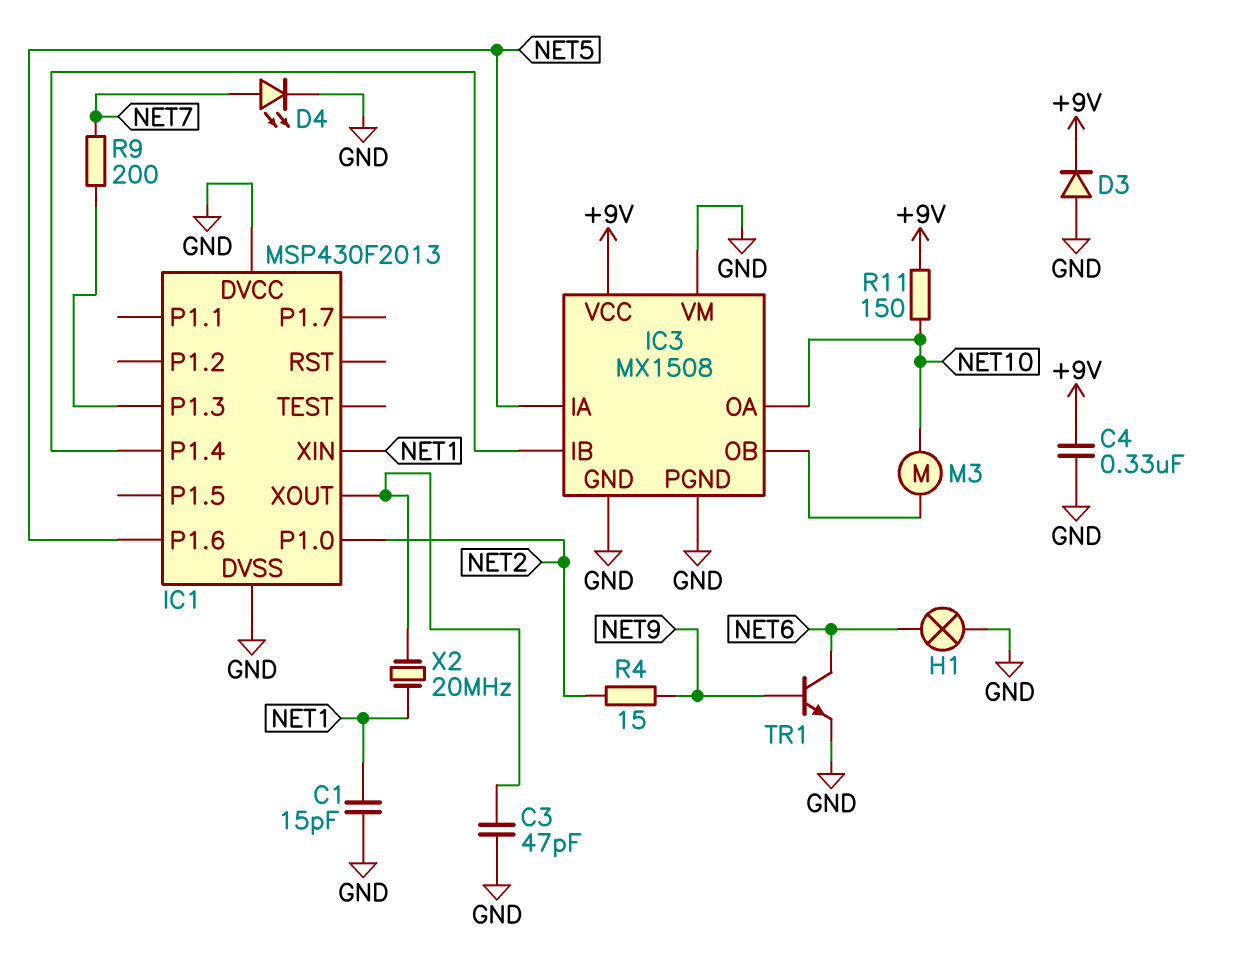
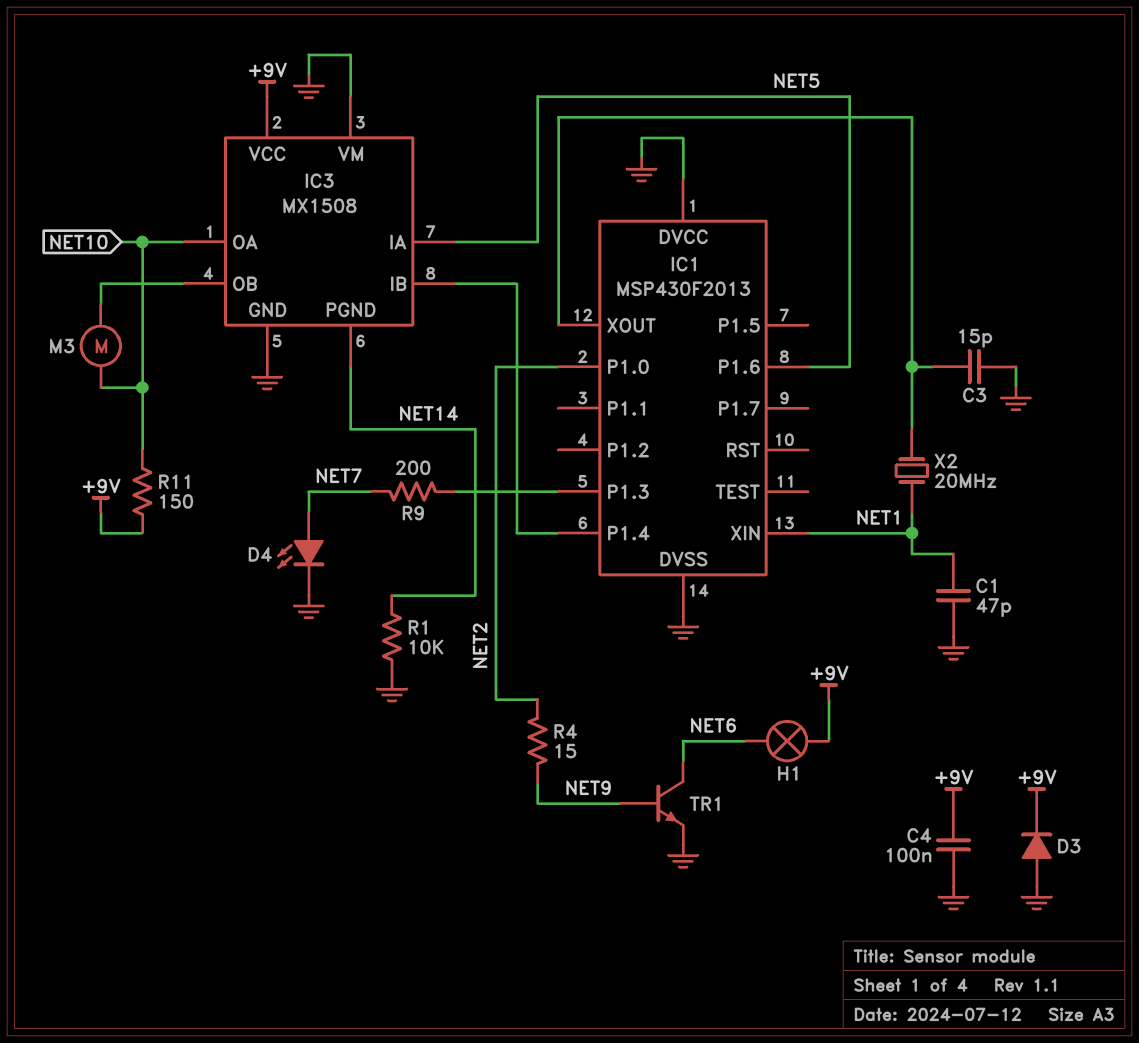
C1: 15pF (GND, NET1) -> 47pF (GND, NET1)
C3: 47pF (GND, IC1/XOUT) -> 15pF (GND, IC1/XOUT)
C4: 330nF (+9V, GND) -> 100nF (+9V, GND)
H1: lamp (GND, NET6) -> lamp (+9V, NET6)
IC3 pin PGND: GND -> NET14
R1: none -> 10k (GND, NET14)

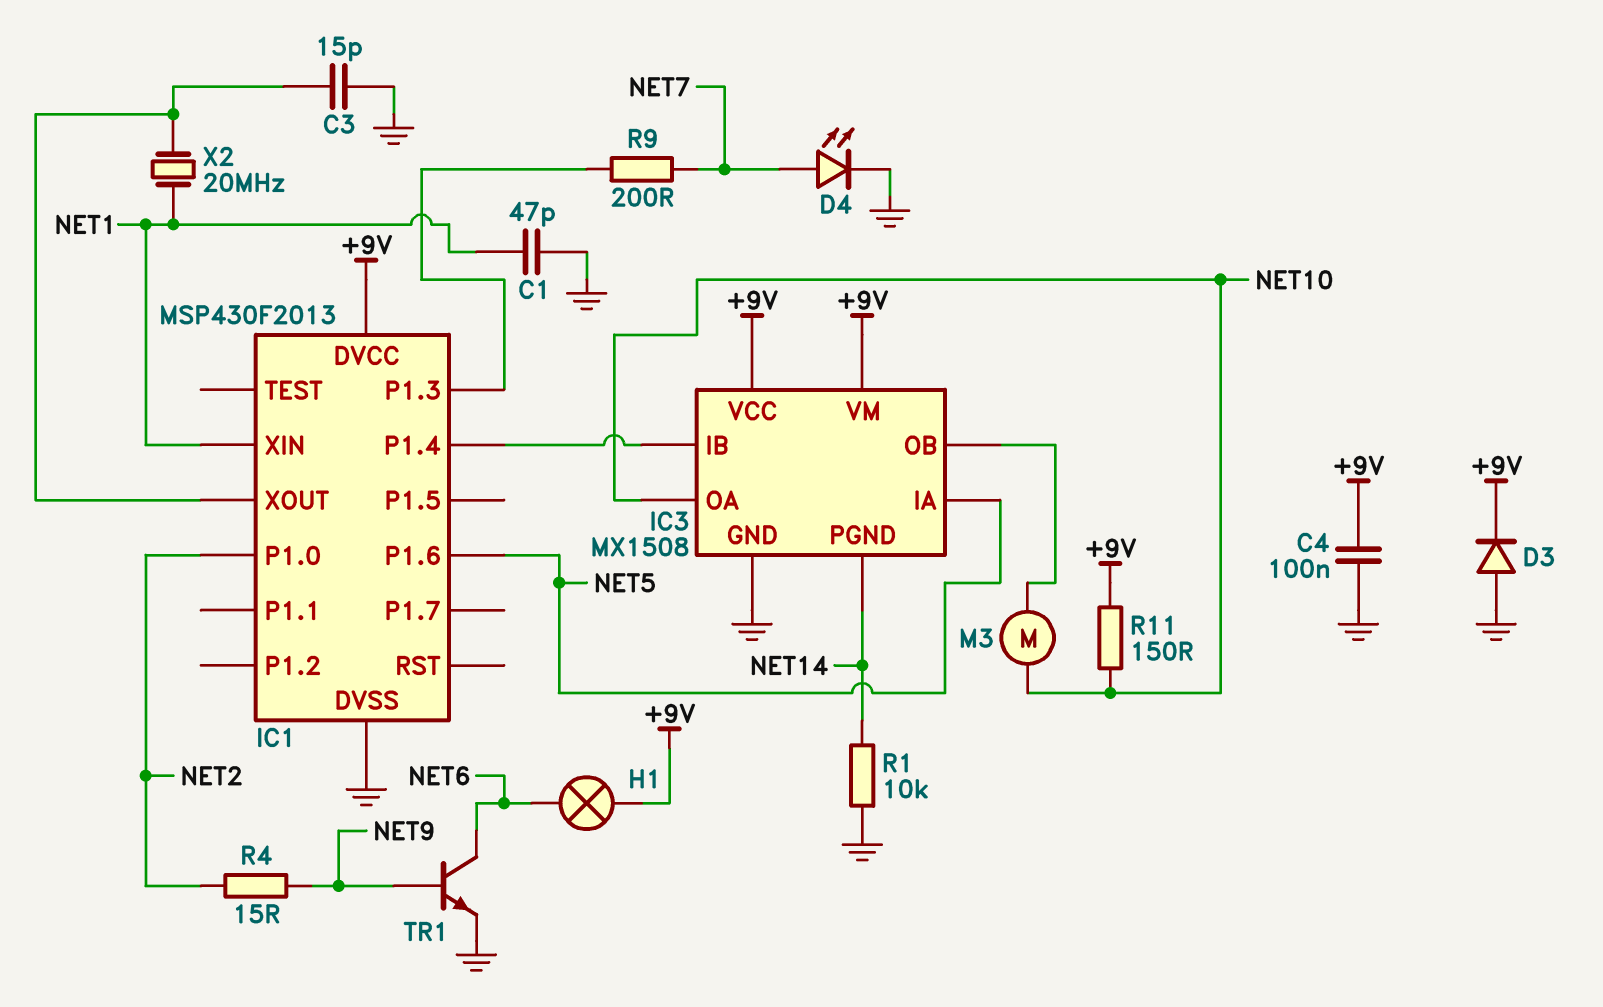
IC1 pin DVCC: GND -> +9V
IC3 pin VM: GND -> +9V

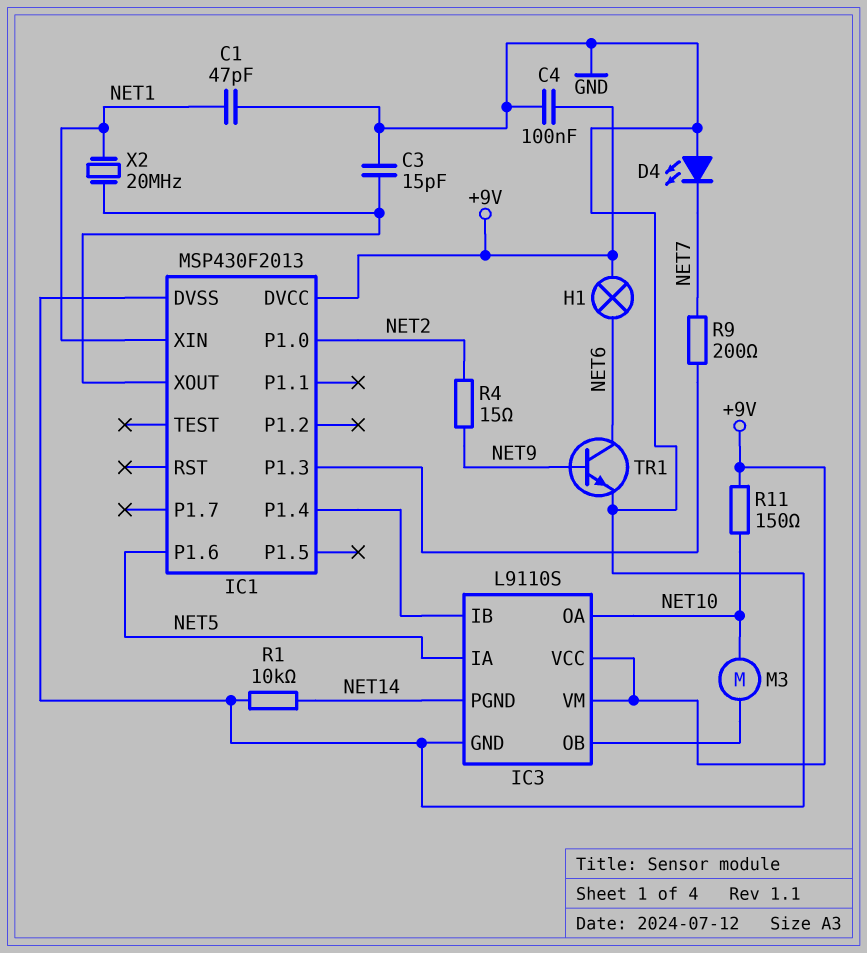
D3: diode (A GND, K +9V) -> none
D4: LED (A NET7, K GND) -> LED (A GND, K NET7)
IC3: MX1508 -> L9110S

